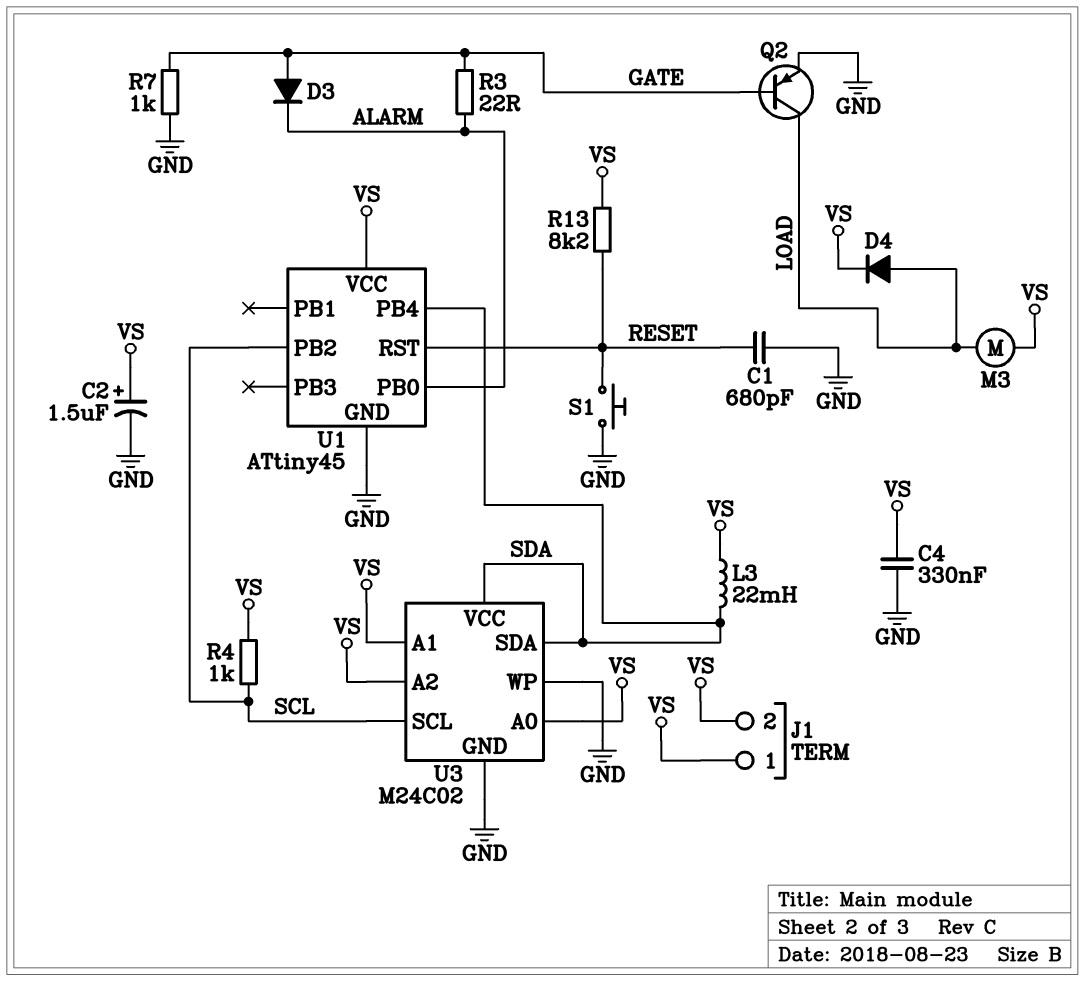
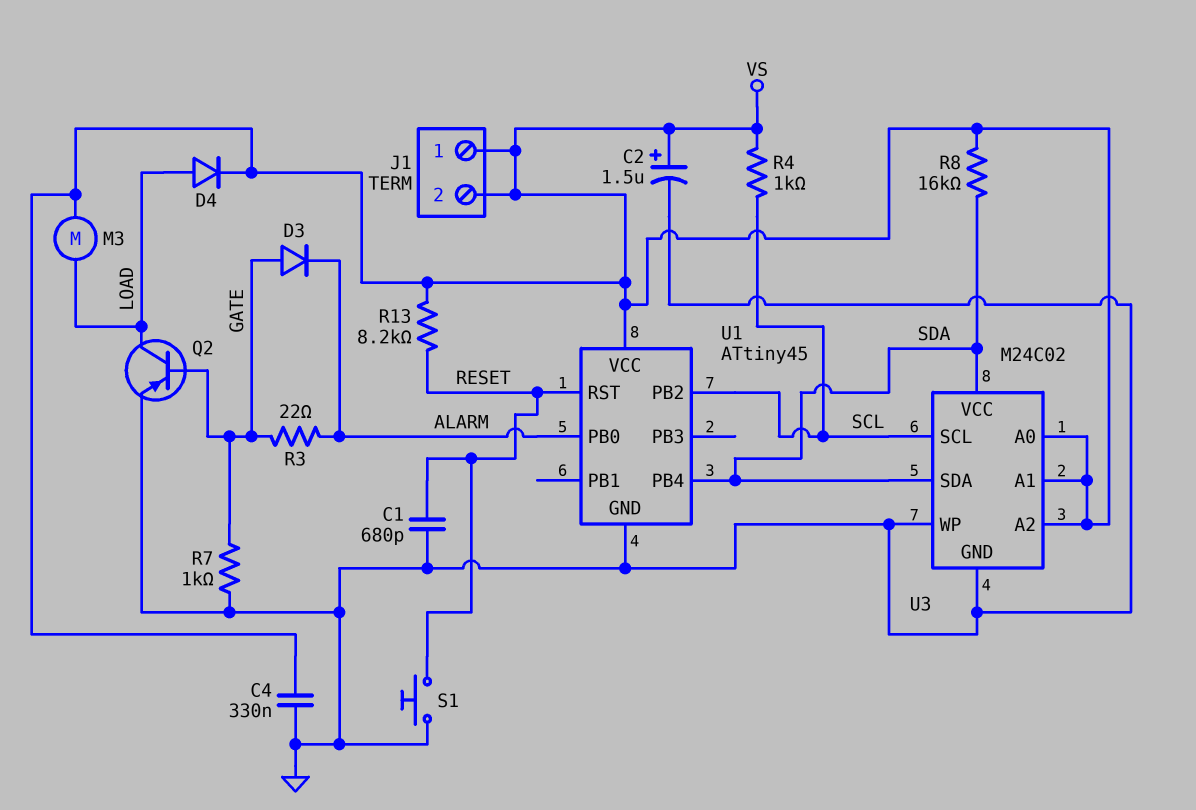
L3: 22mH (SDA, VS) -> none
R8: none -> 16k (SDA, VS)

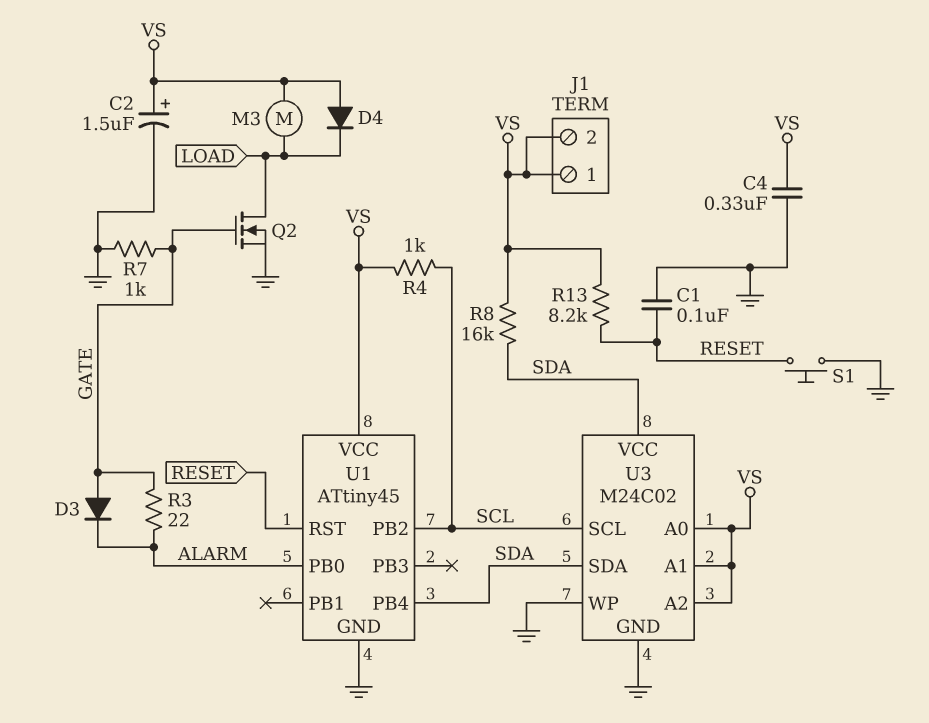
C1: 680pF (GND, RESET) -> 100nF (GND, RESET)
D4: diode (A LOAD, K VS) -> diode (A VS, K LOAD)
Q2: PNP (B GATE, C LOAD, E GND) -> NMOS (G GATE, D LOAD, S GND)

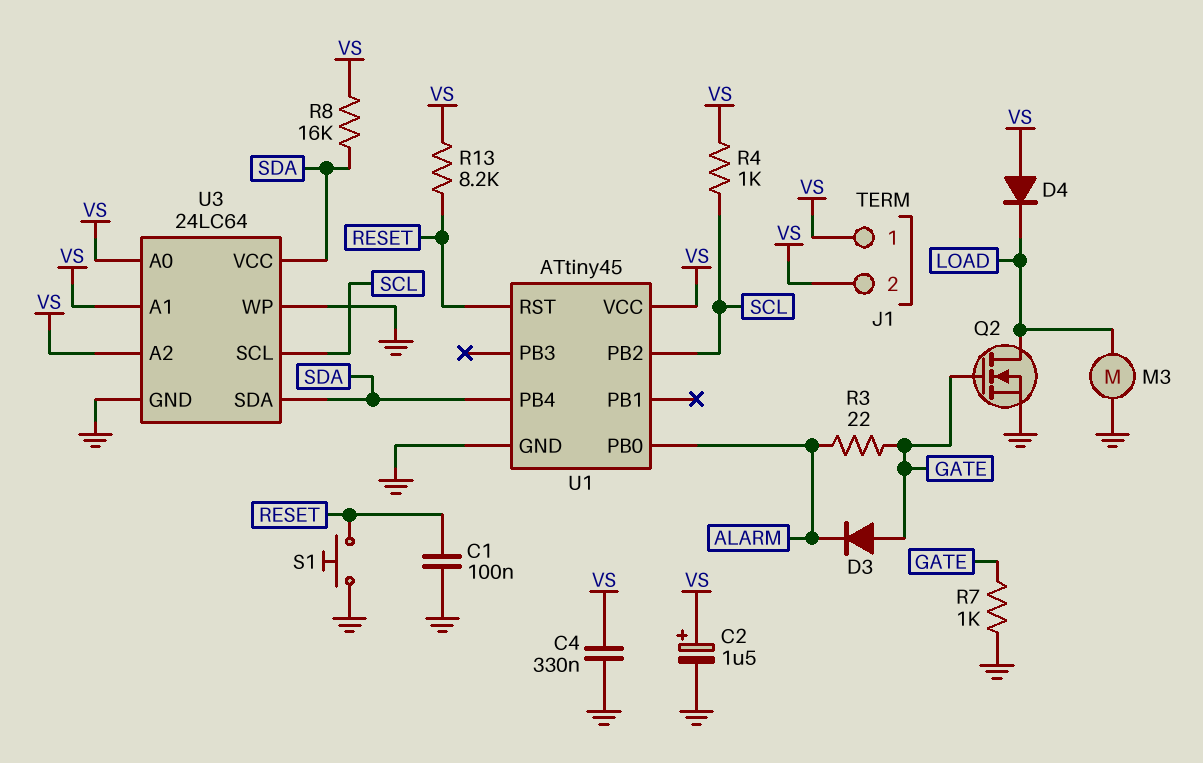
M3: motor (LOAD, VS) -> motor (GND, LOAD)
U3: M24C02 -> 24LC64

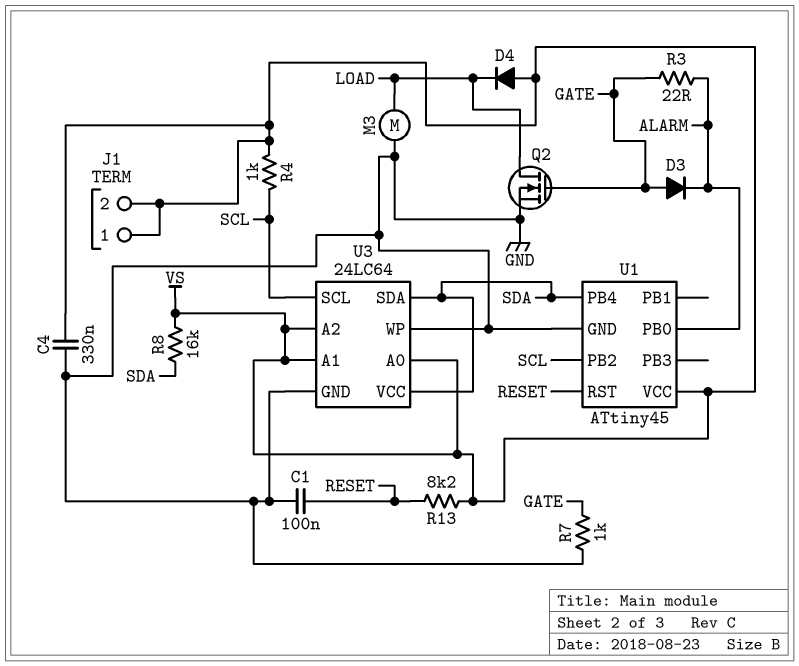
C2: 1.5uF (plus VS, minus GND) -> none
S1: button (GND, RESET) -> none

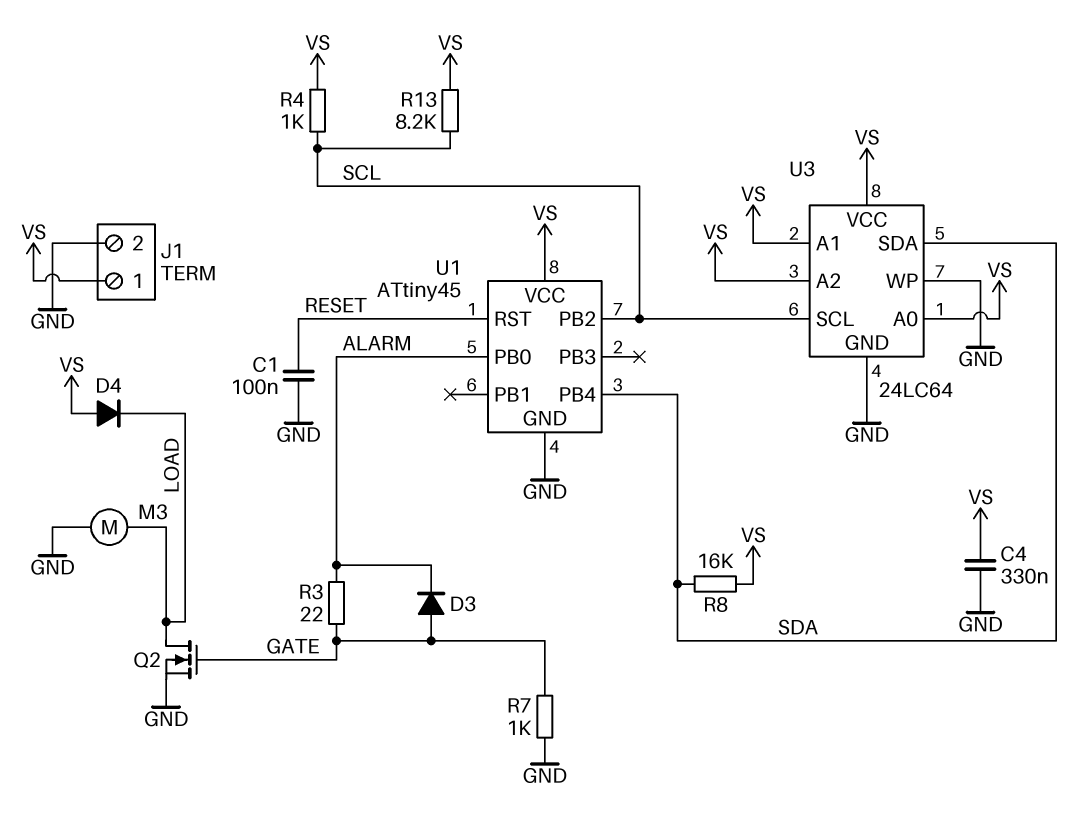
J1 pin 2: VS -> GND
R13: 8.2k (RESET, VS) -> 8.2k (SCL, VS)
U3 pin VCC: SDA -> VS

